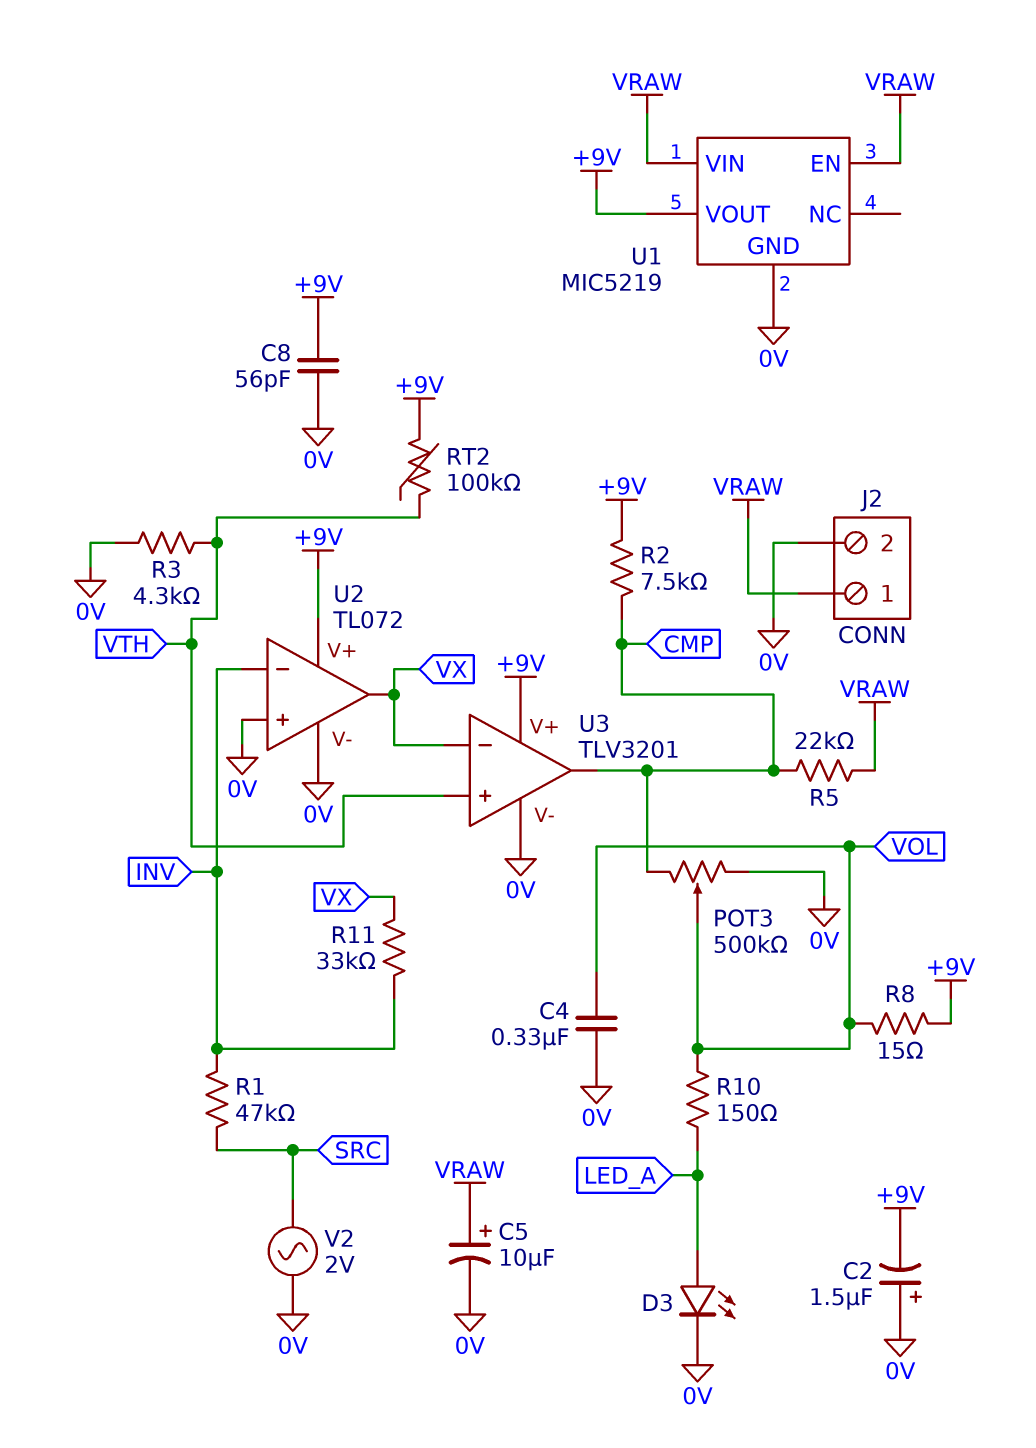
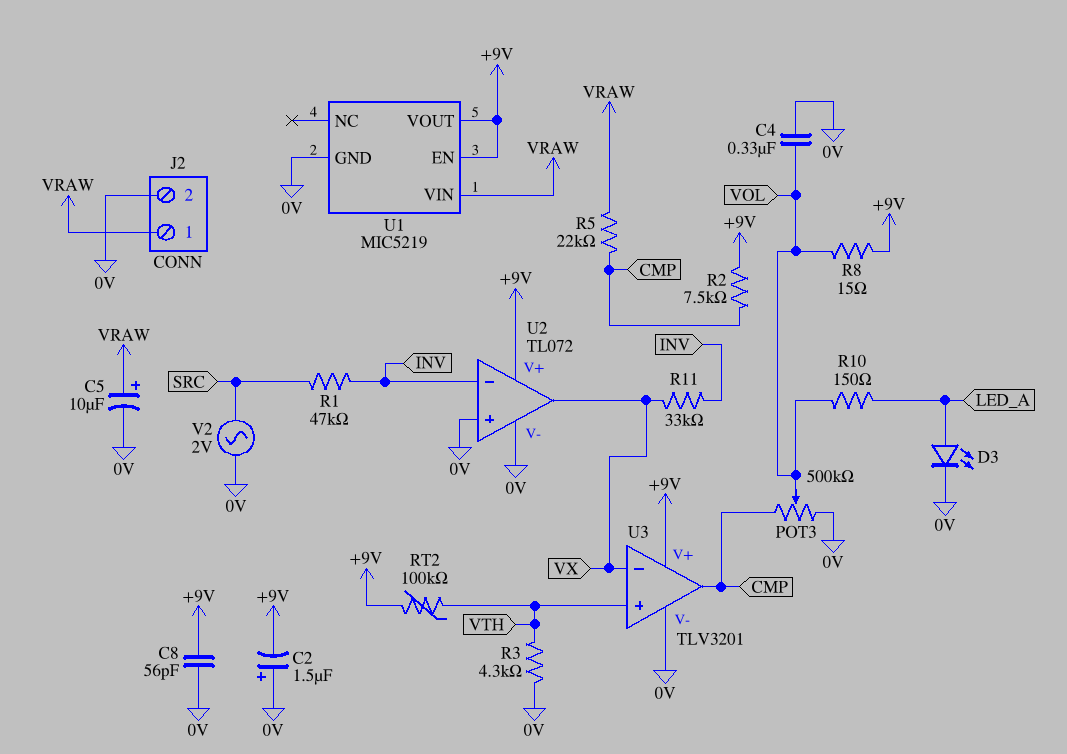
U1 pin EN: VRAW -> +9V

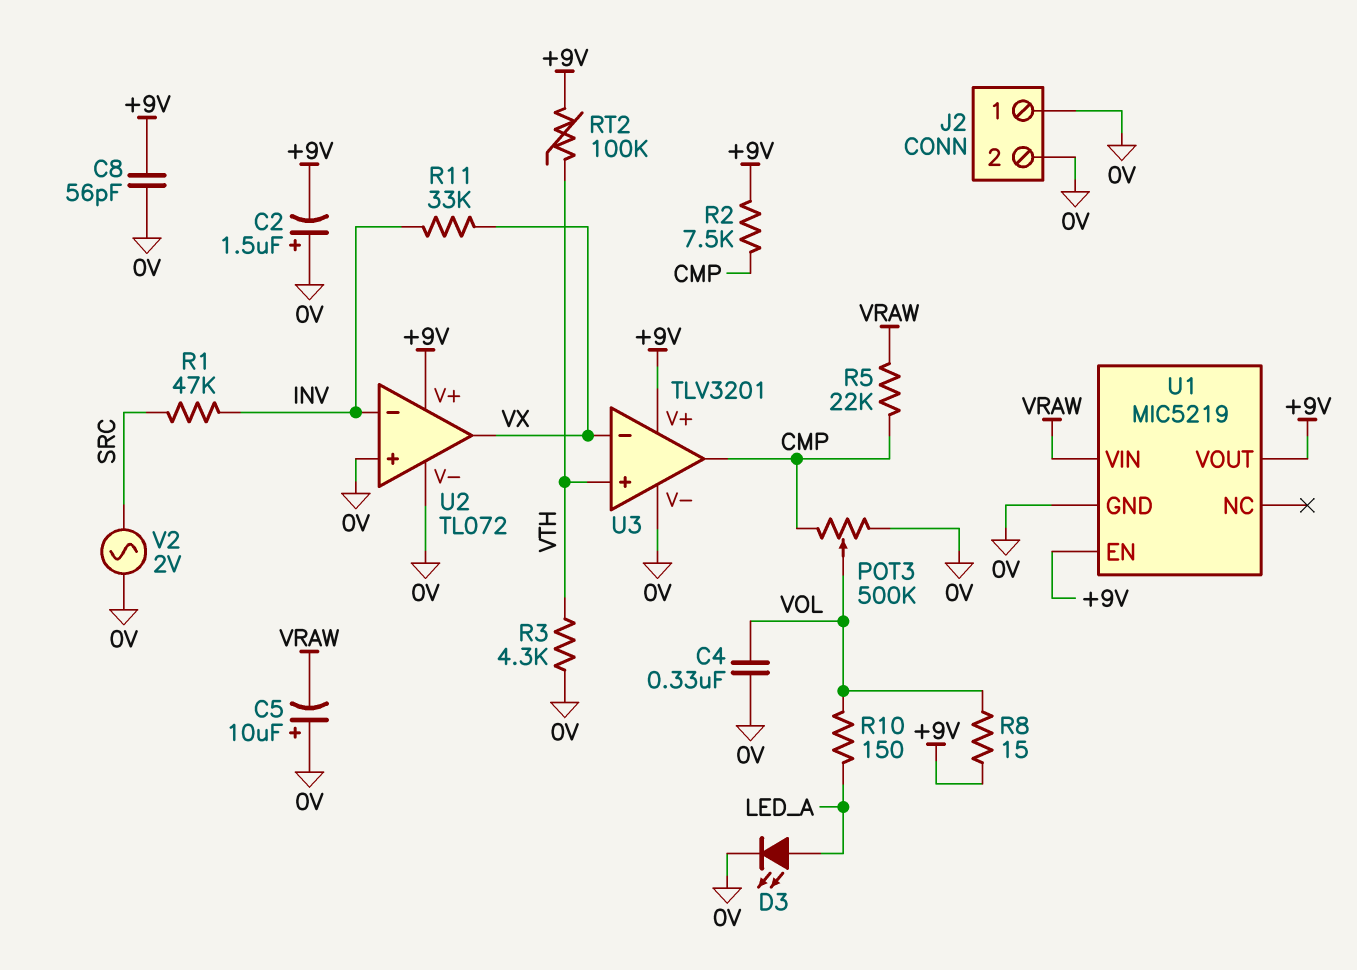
C5: 10uF (plus VRAW, minus 0V) -> 10uF (plus 0V, minus VRAW)
J2 pin 1: VRAW -> 0V

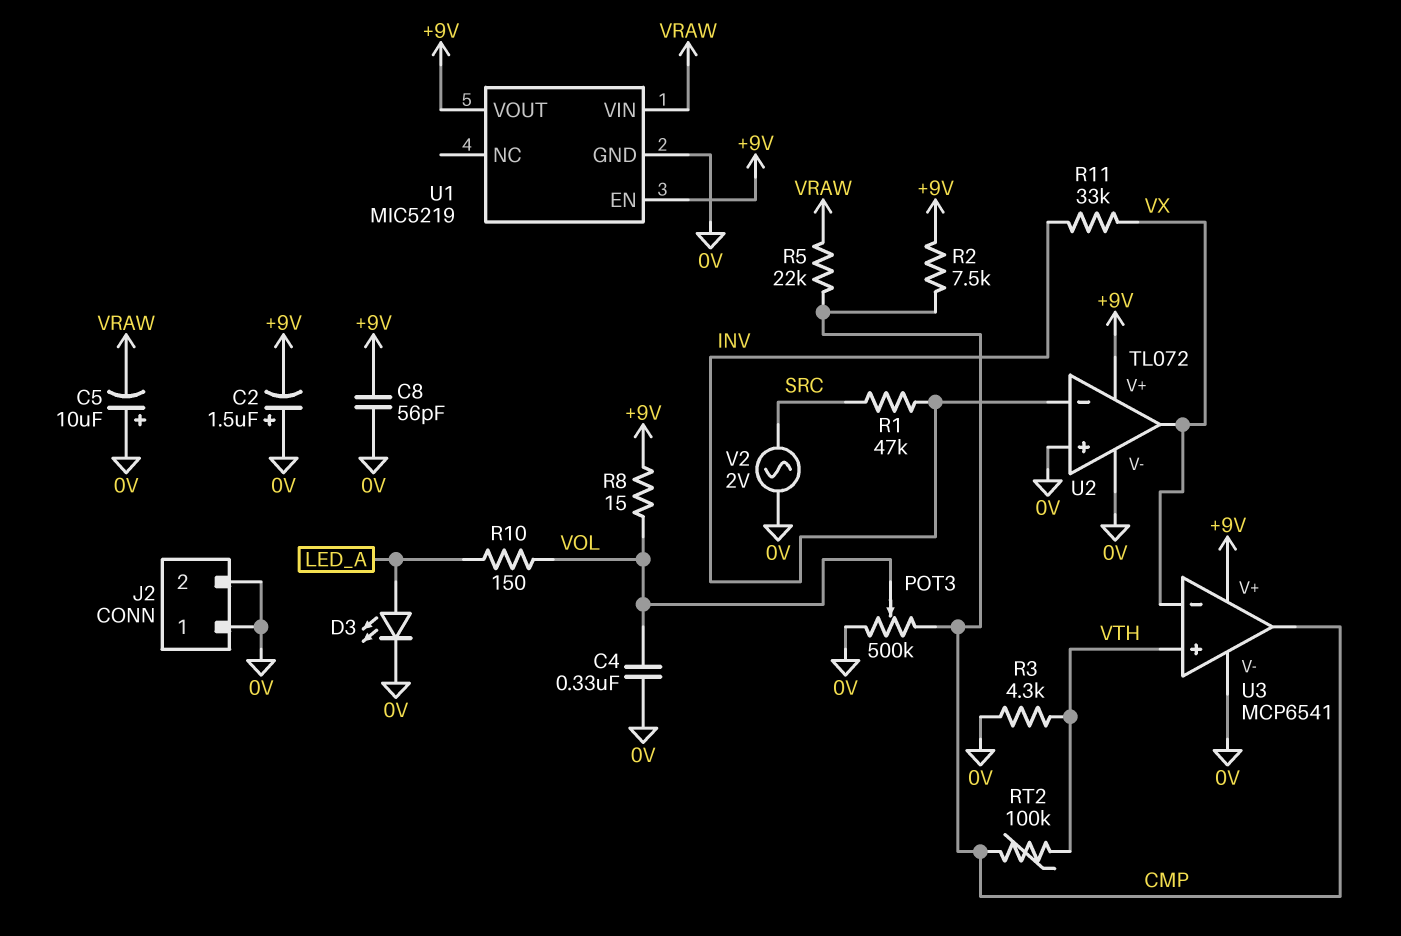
RT2: 100k (+9V, VTH) -> 100k (CMP, VTH)
U3: TLV3201 -> MCP6541

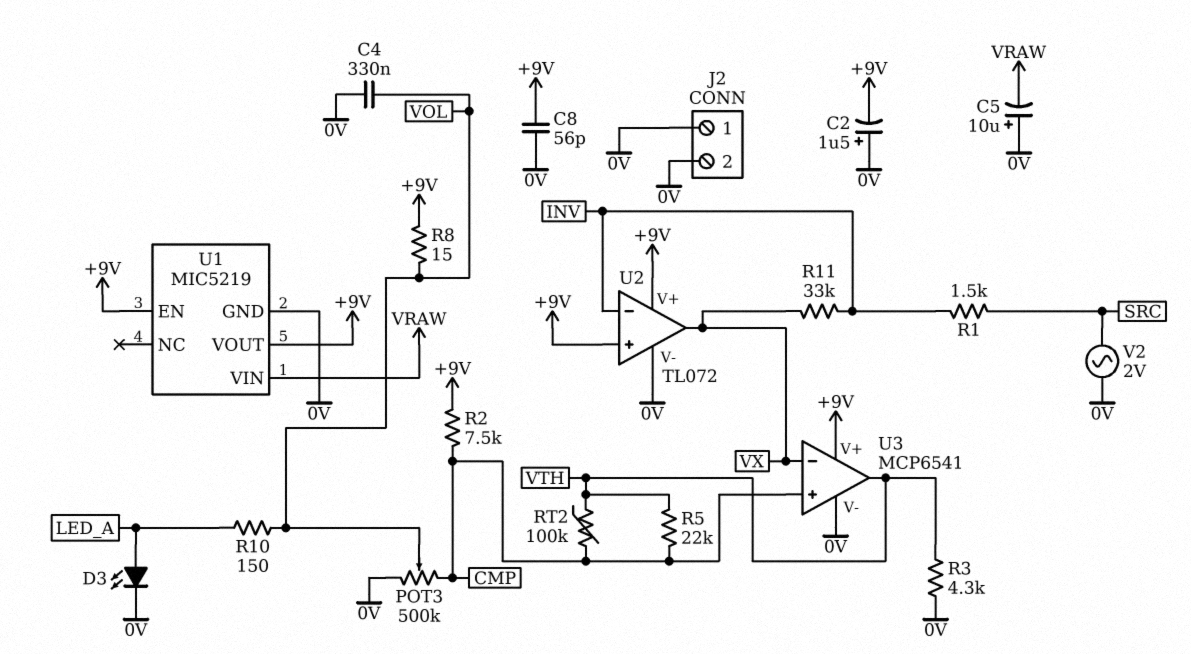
R1: 47k (INV, SRC) -> 1.5k (INV, SRC)
R5: 22k (CMP, VRAW) -> 22k (CMP, VTH)
U2 pin in+: 0V -> +9V
U3 pin in+: VTH -> CMP
U3 pin out: CMP -> VTH

